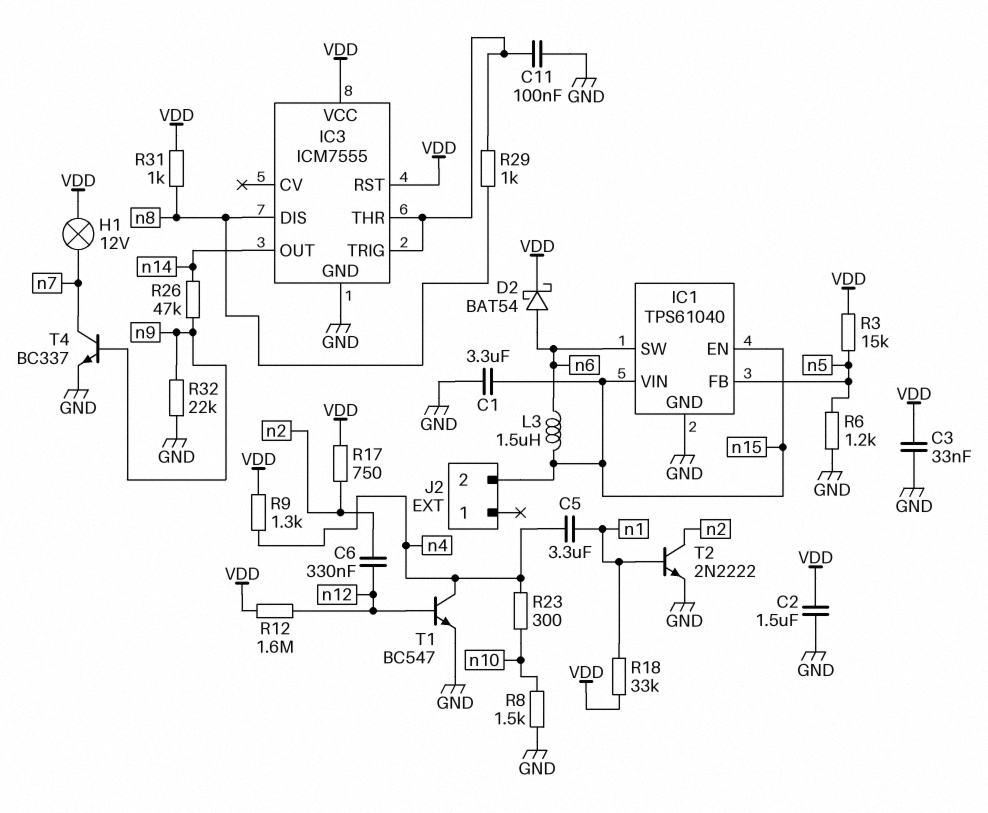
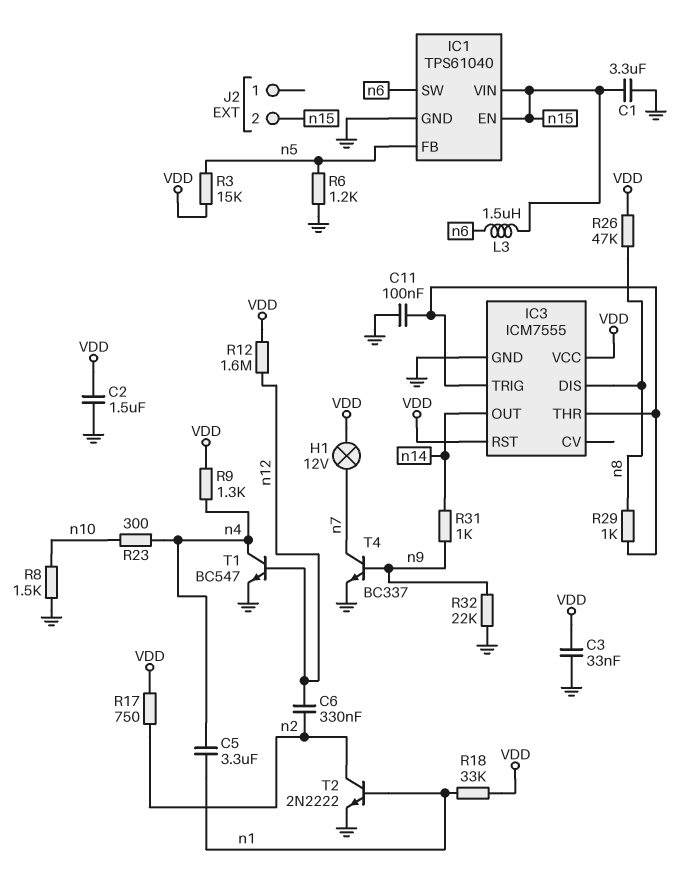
D2: schottky BAT54 (A n6, K VDD) -> none
R26: 47k (n9, n14) -> 47k (VDD, n8)
R31: 1k (VDD, n8) -> 1k (n9, n14)

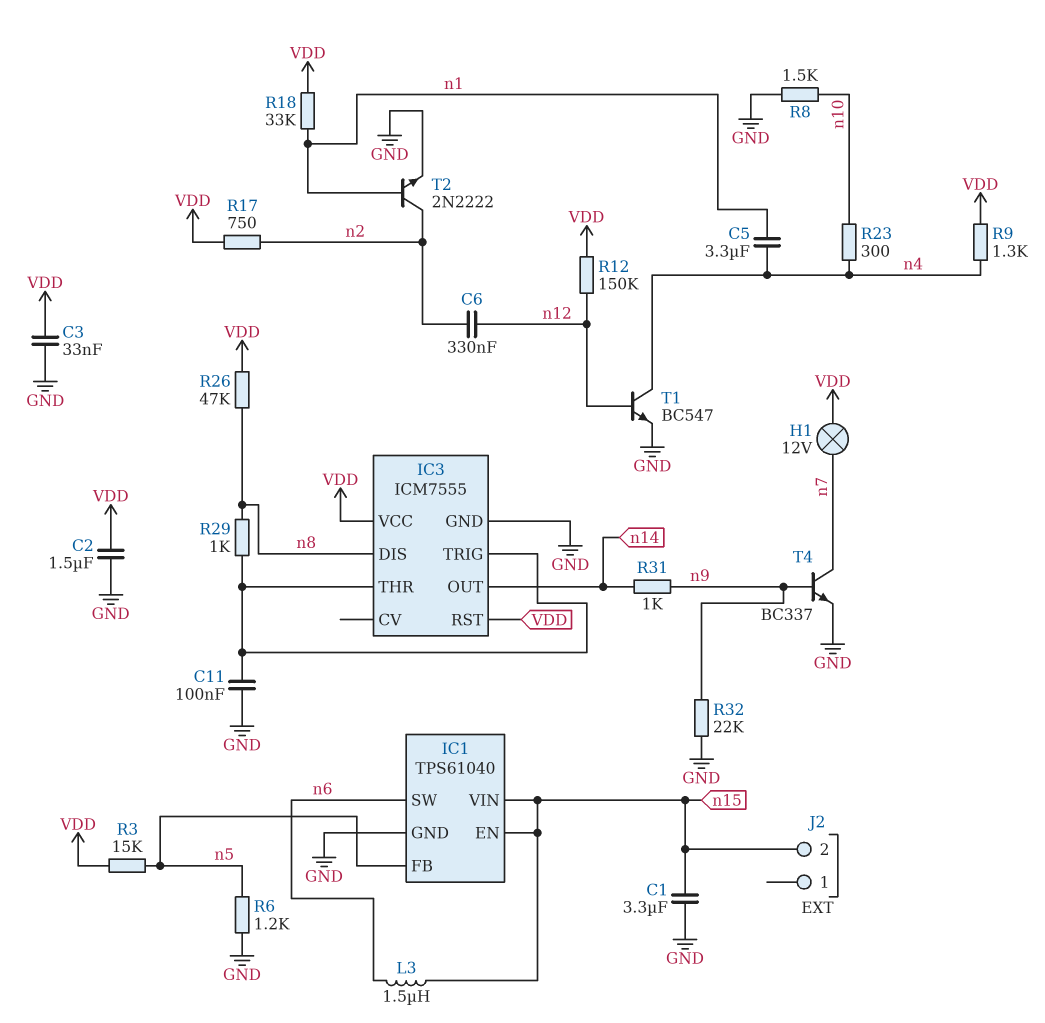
R12: 1.6M (VDD, n12) -> 150k (VDD, n12)

